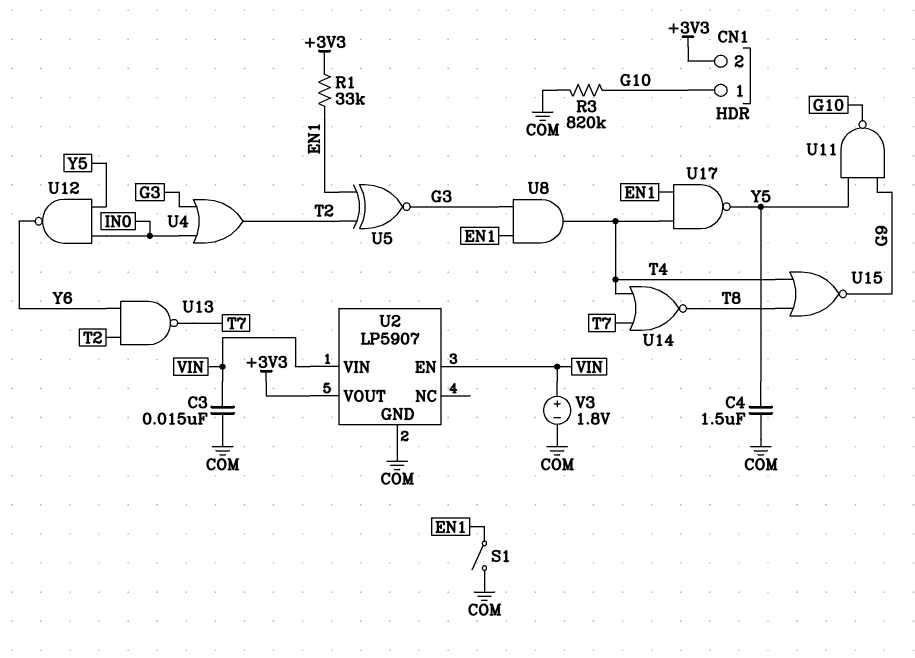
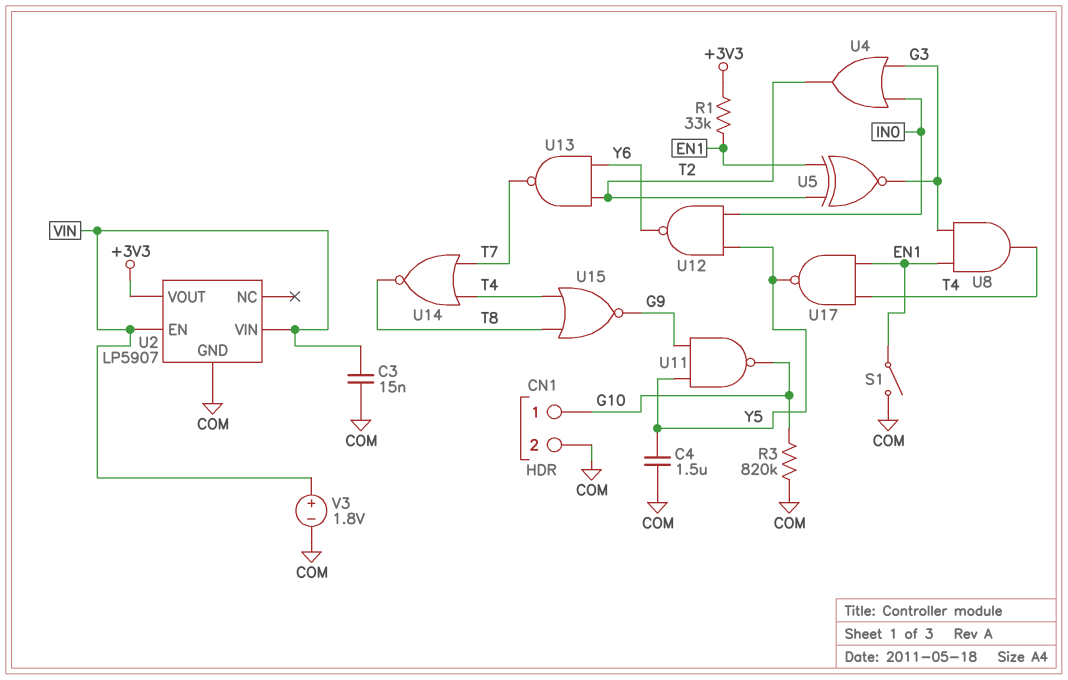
CN1 pin 2: +3V3 -> COM

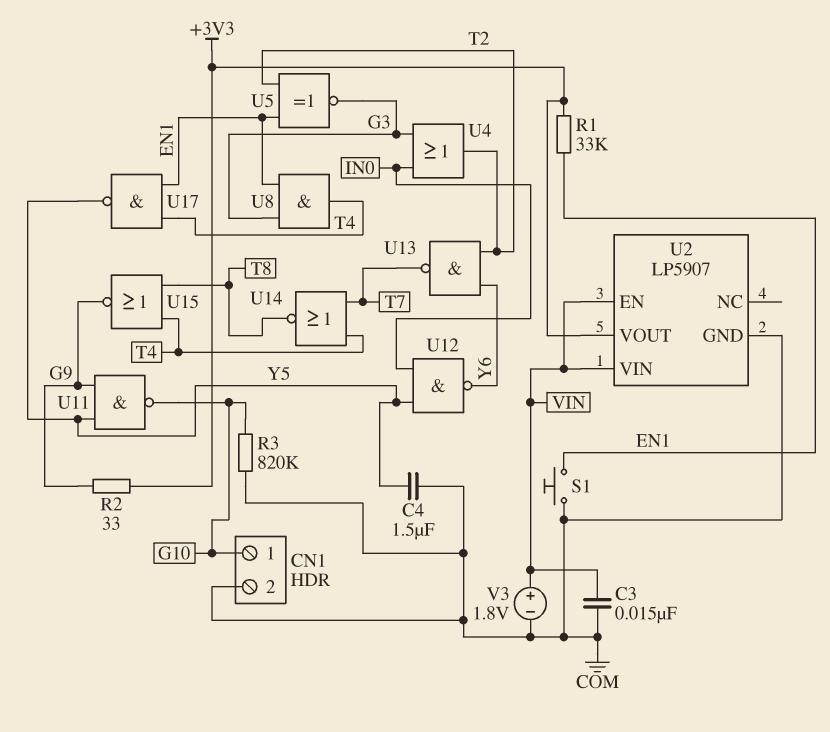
R2: none -> 33 (+3V3, G9)
S1: switch (COM, EN1) -> button (COM, EN1)

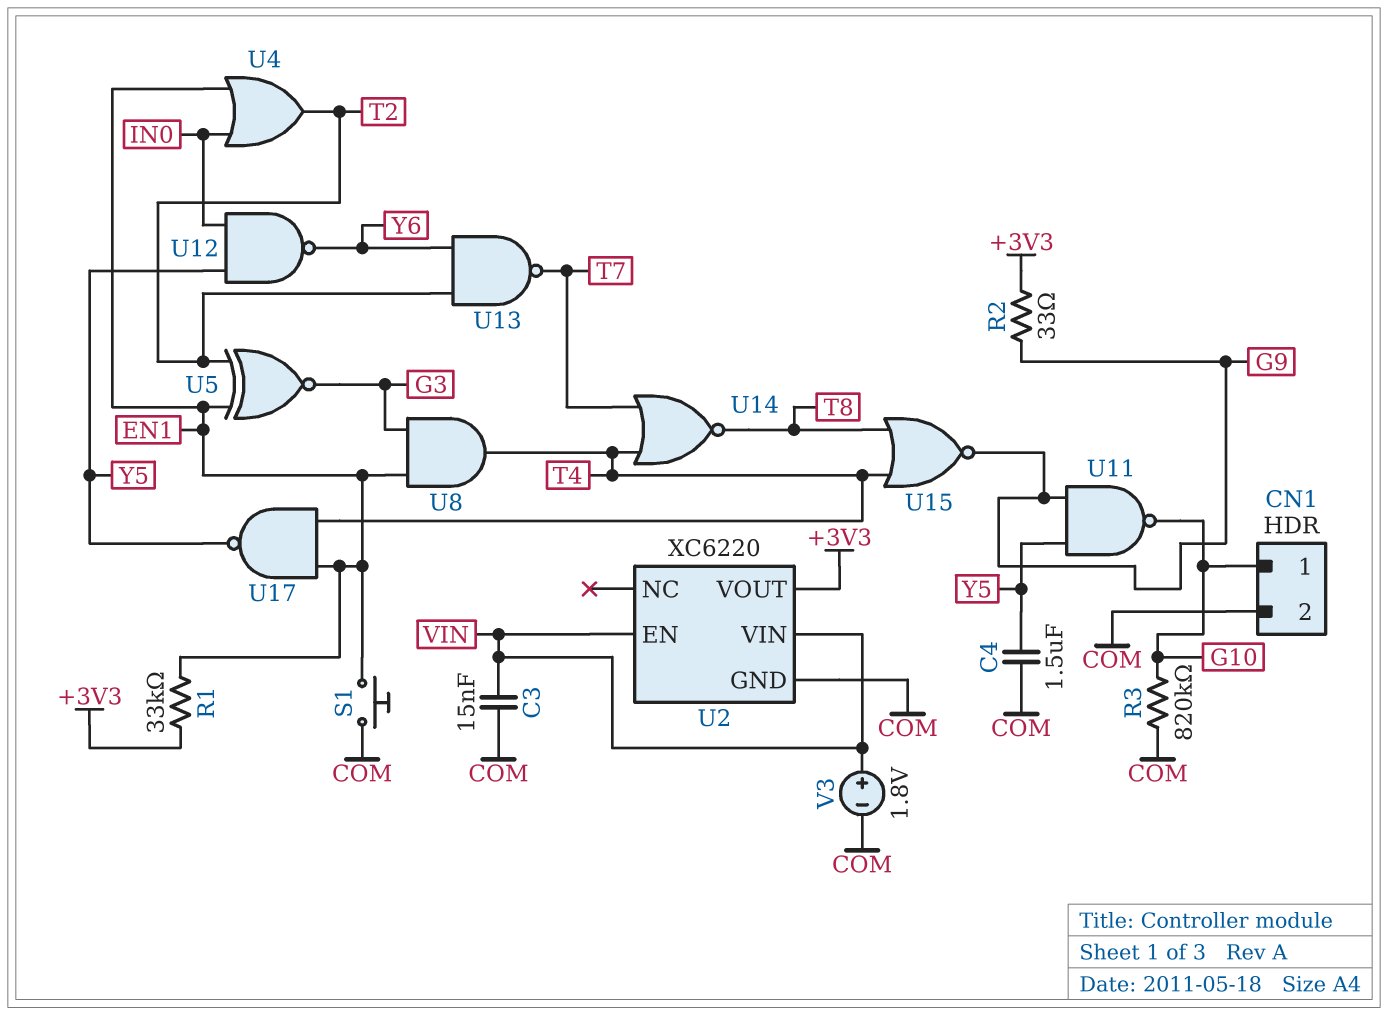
U2: LP5907 -> XC6220
U4: OR (in G3, in IN0, out T2) -> OR (in EN1, in IN0, out T2)

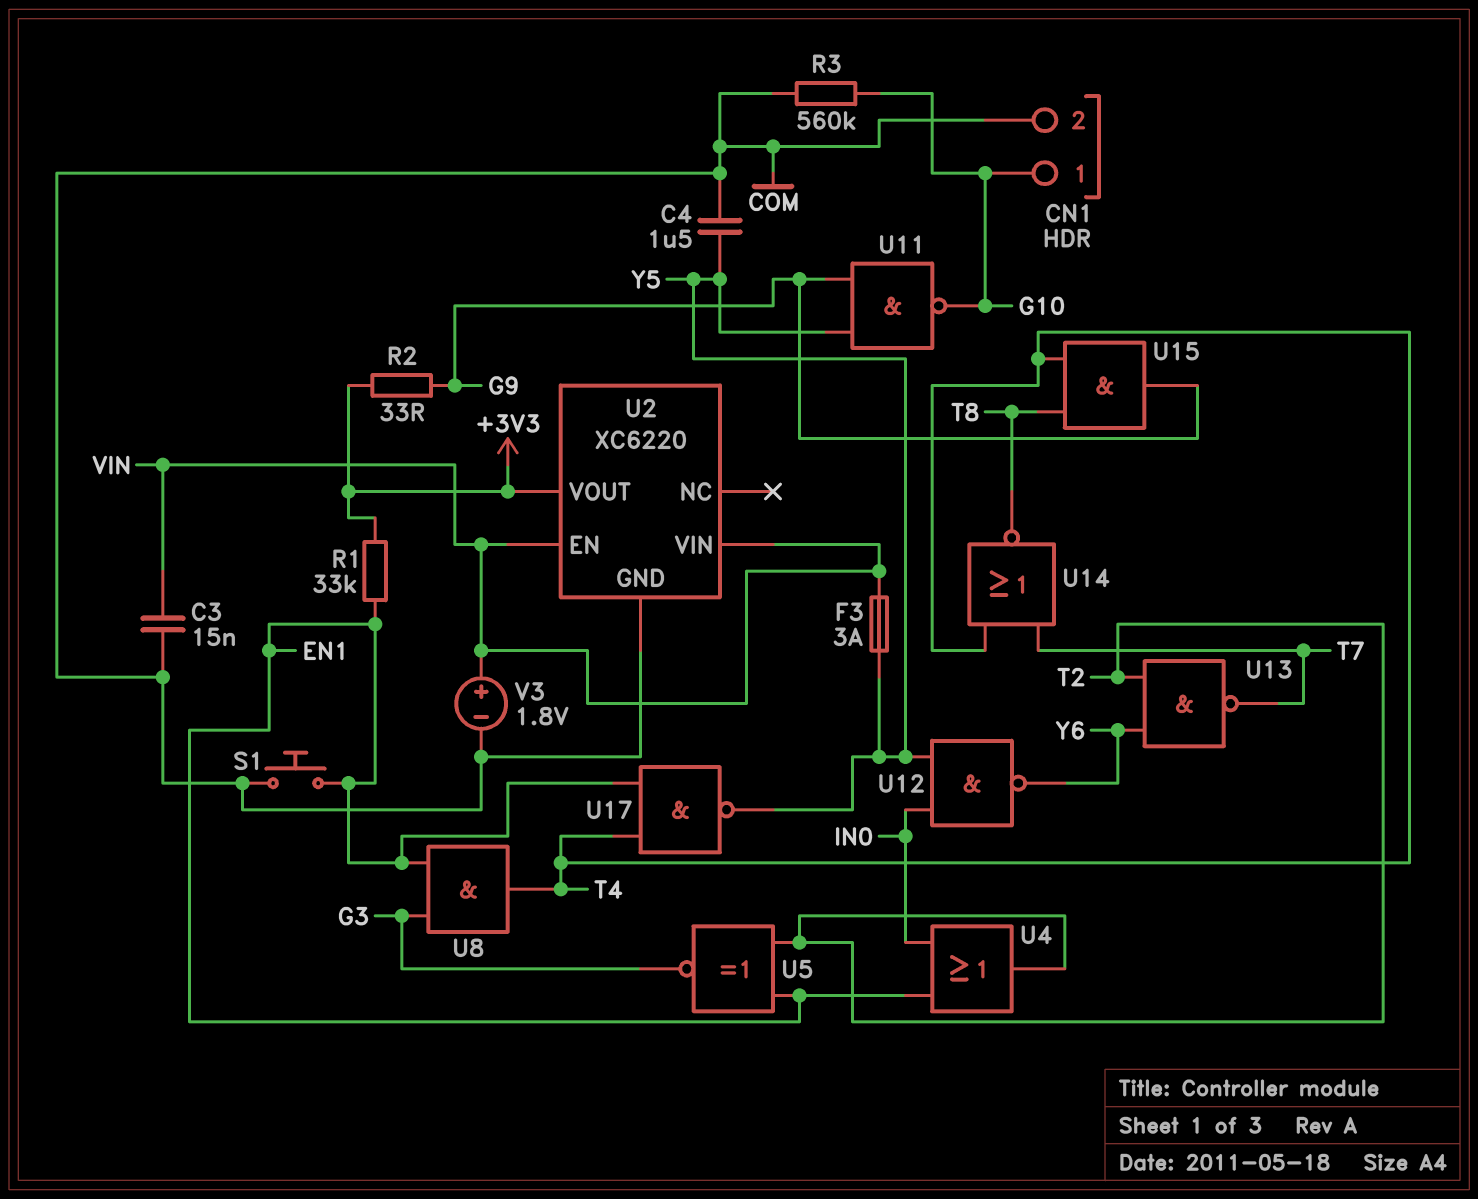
F3: none -> 3A (VIN, Y5)
R3: 820k (COM, G10) -> 560k (COM, G10)
U15: NOR (in T4, in T8, out G9) -> AND (in T4, in T8, out G9)

